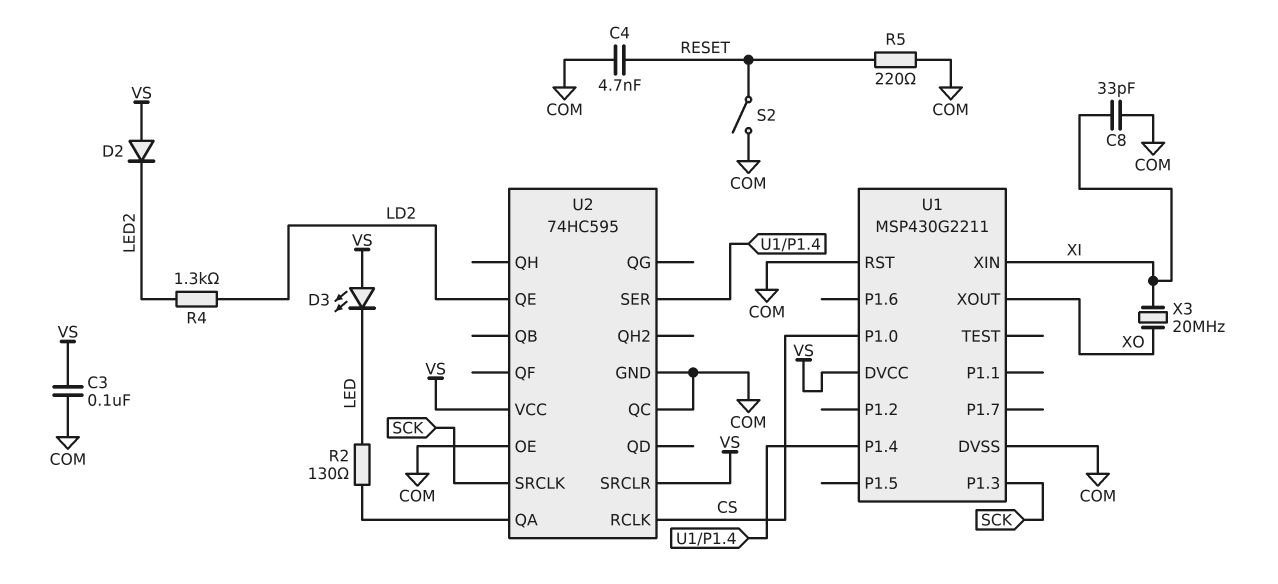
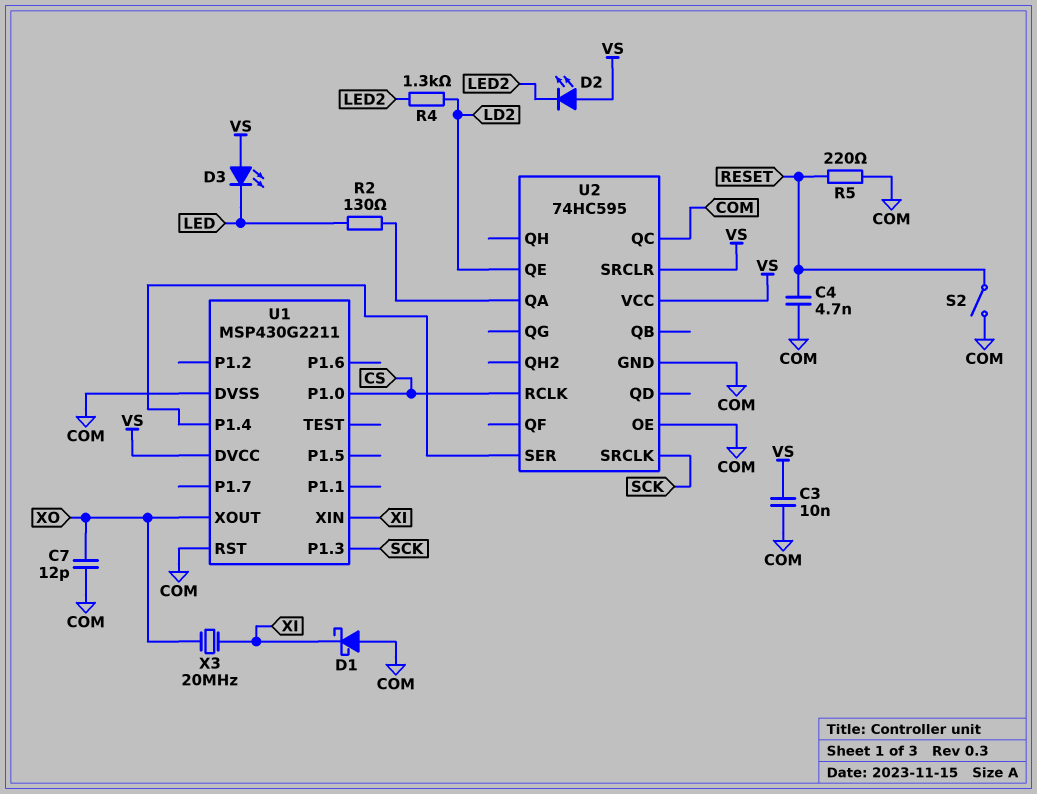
C3: 100nF (COM, VS) -> 10nF (COM, VS)
C7: none -> 12pF (COM, XO)
C8: 33pF (COM, XI) -> none
D1: none -> schottky (A COM, K XI)
D2: diode (A VS, K LED2) -> LED (A VS, K LED2)

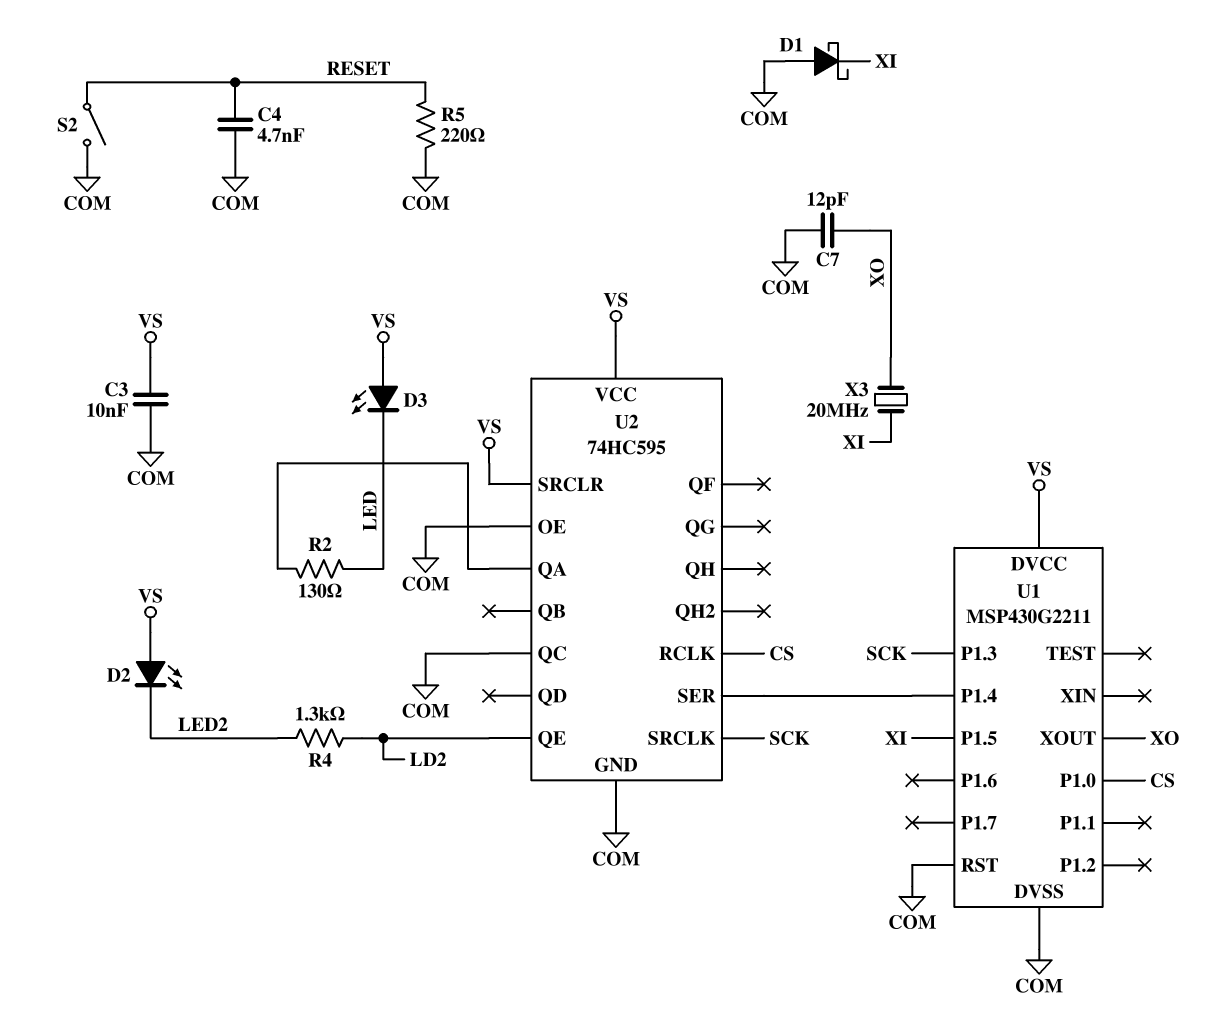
U1 pin P1.5: none -> XI
U1 pin XIN: XI -> none

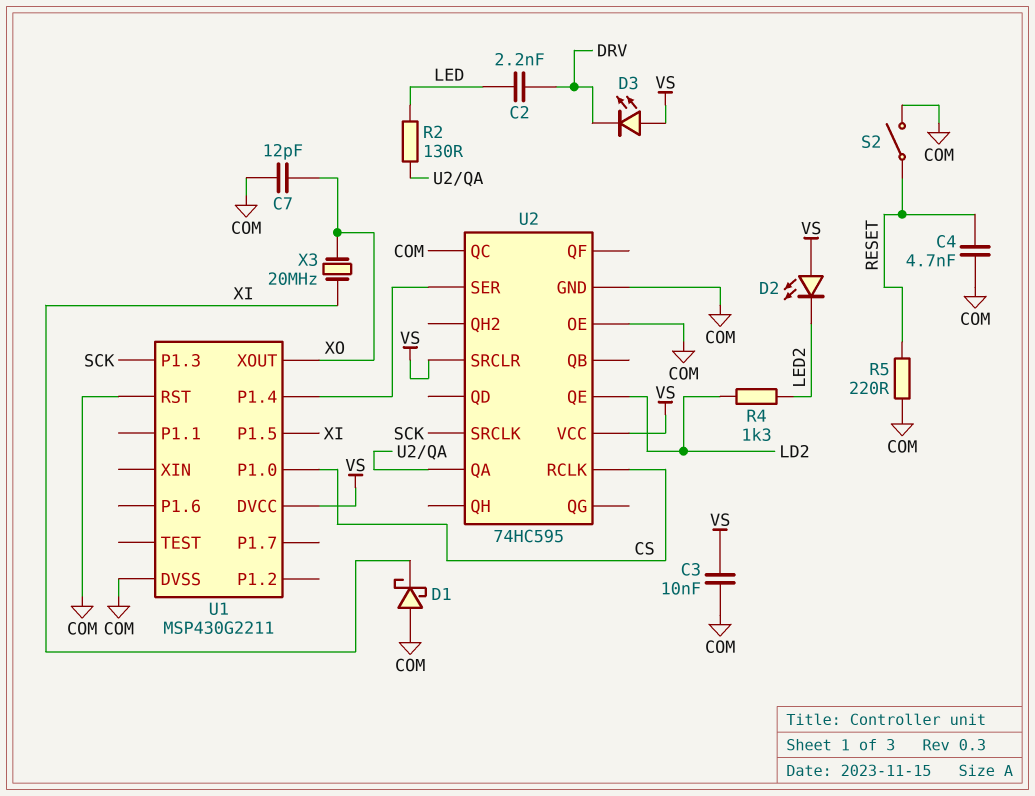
C2: none -> 2.2nF (DRV, LED)
D3: LED (A VS, K LED) -> LED (A VS, K DRV)

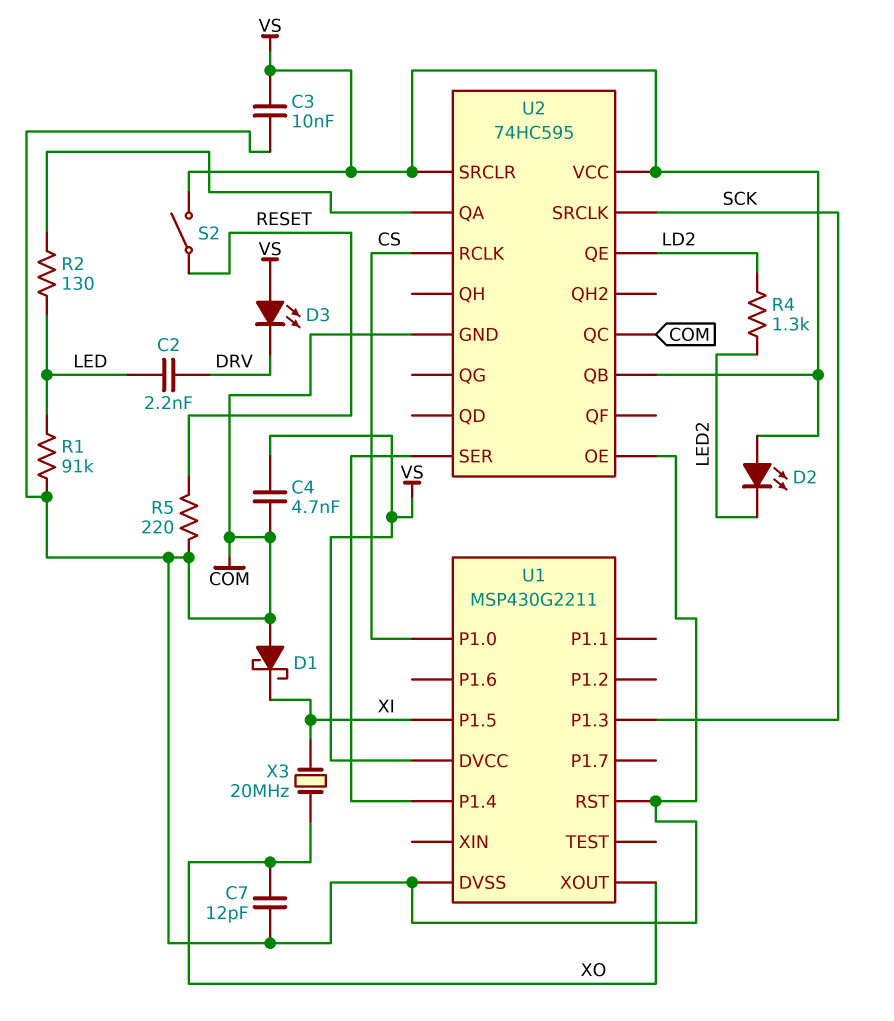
C4: 4.7nF (COM, RESET) -> 4.7nF (COM, VS)
R1: none -> 91k (COM, LED)
S2: switch (COM, RESET) -> switch (RESET, VS)
U2 pin QB: none -> VS

